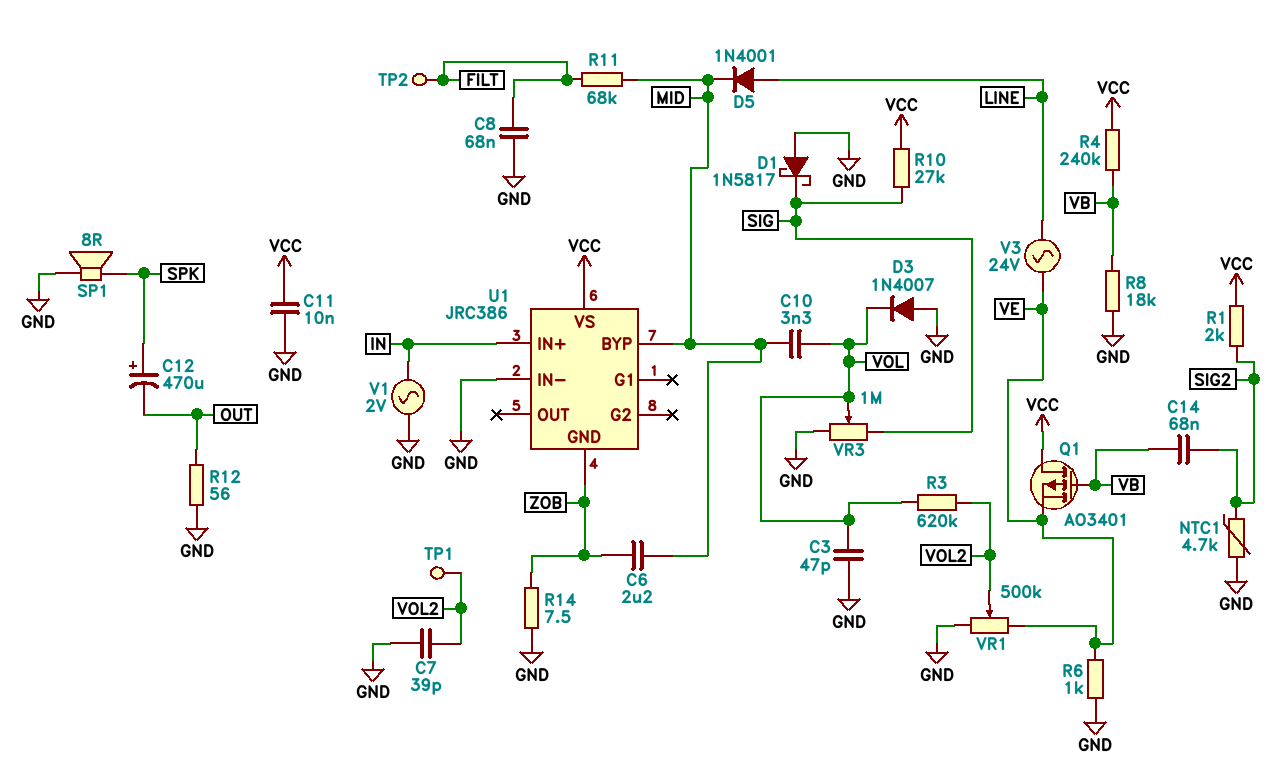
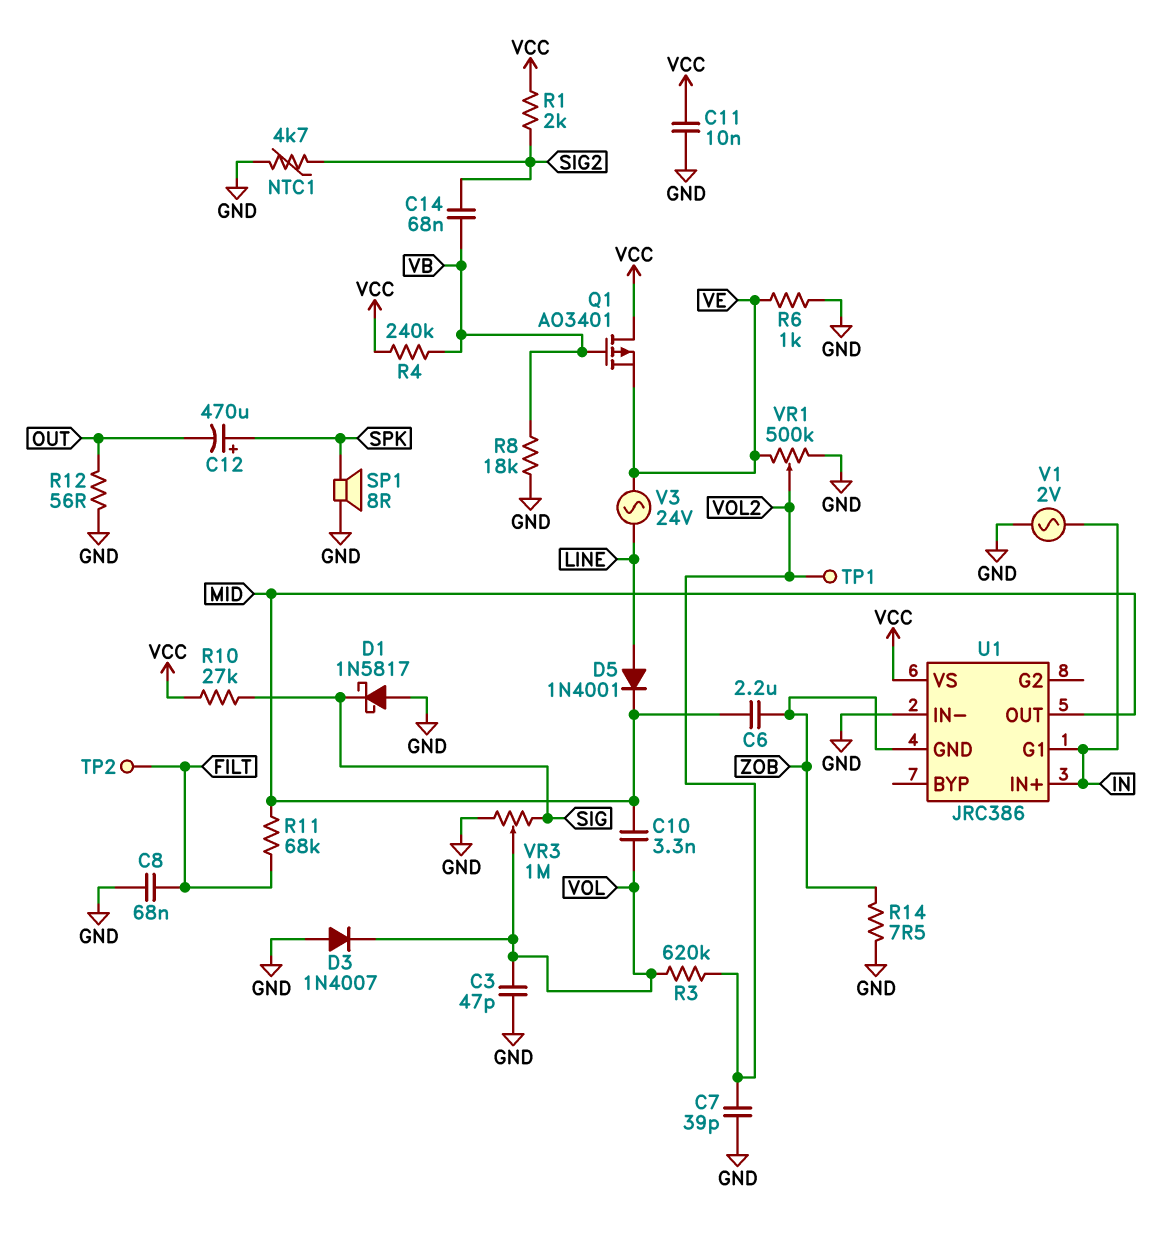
U1 pin BYP: MID -> none
U1 pin G1: none -> IN
U1 pin OUT: none -> MID

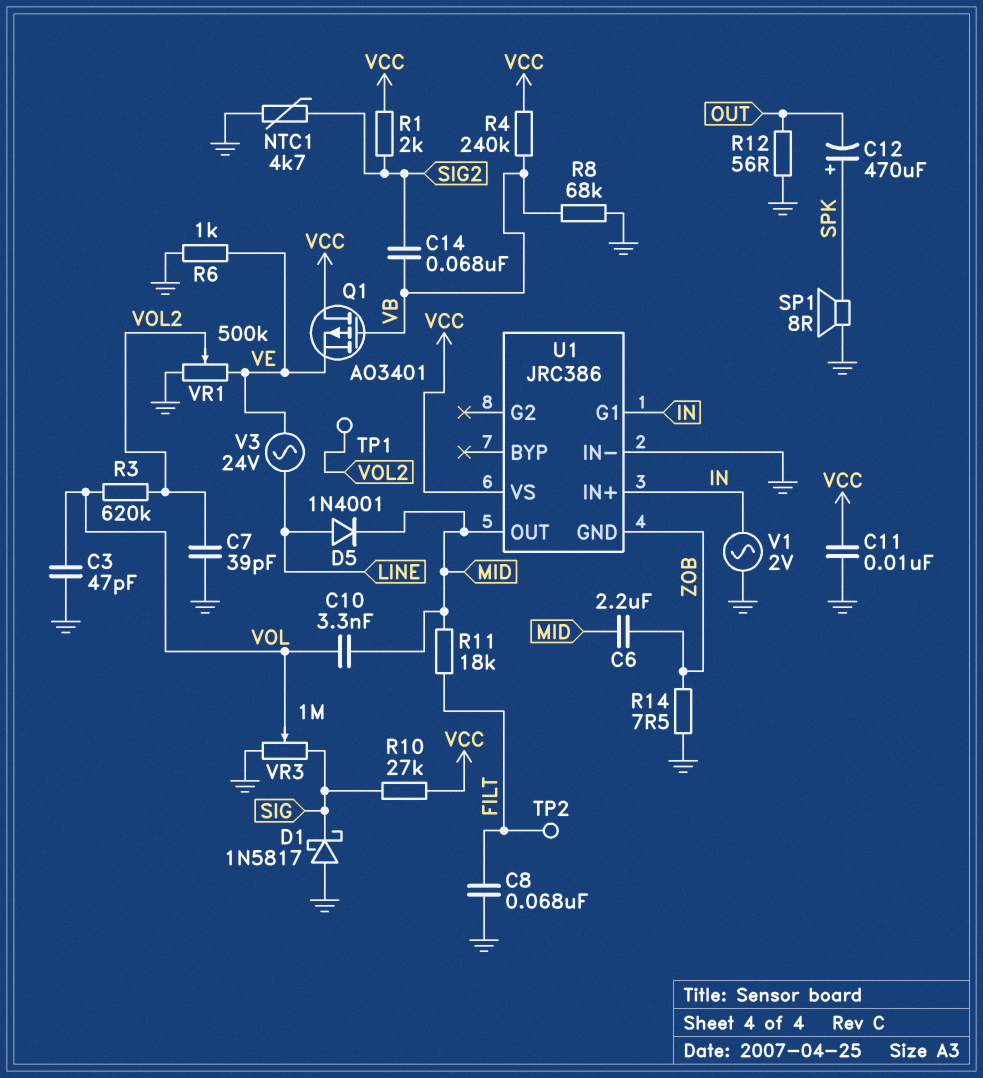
D3: diode 1N4007 (A GND, K VOL) -> none
R8: 18k (GND, VB) -> 68k (GND, VB)
R11: 68k (FILT, MID) -> 18k (FILT, MID)

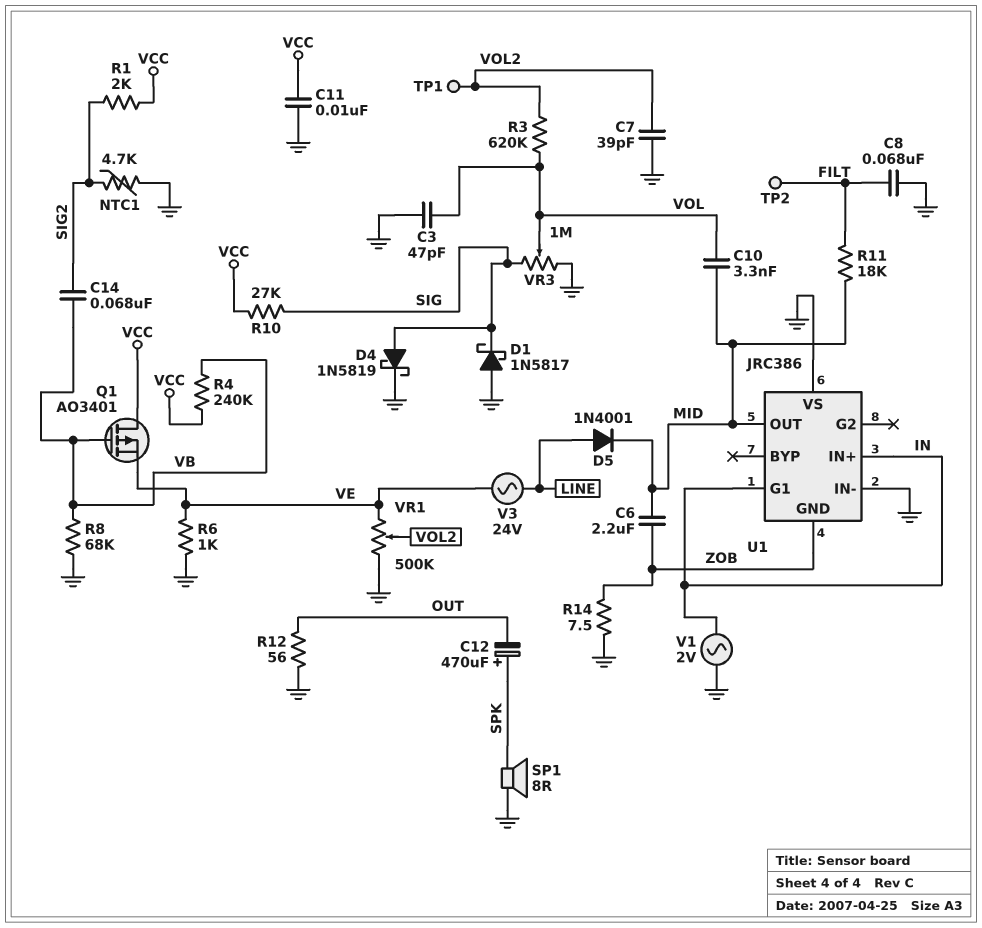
D4: none -> schottky 1N5819 (A SIG, K GND)
U1 pin VS: VCC -> GND

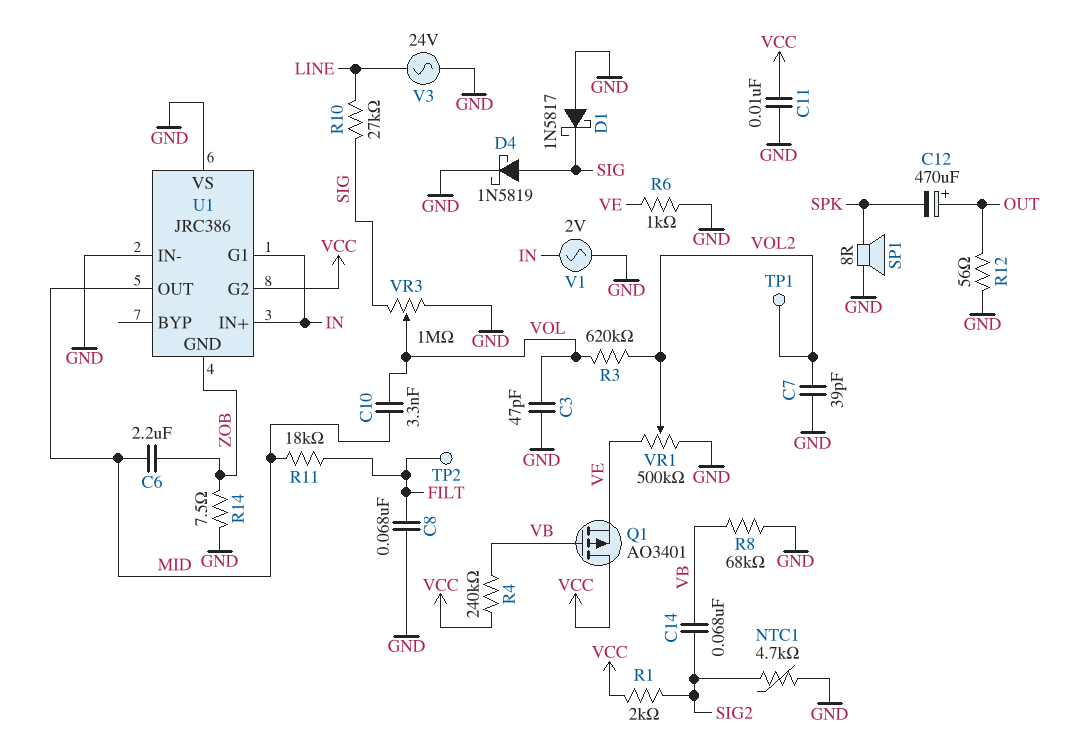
C12: 470uF (plus SPK, minus OUT) -> 470uF (plus OUT, minus SPK)
D5: diode 1N4001 (A LINE, K MID) -> none
R10: 27k (SIG, VCC) -> 27k (LINE, SIG)
U1 pin G2: none -> VCC
V3: AC 24V (LINE, VE) -> AC 24V (GND, LINE)

